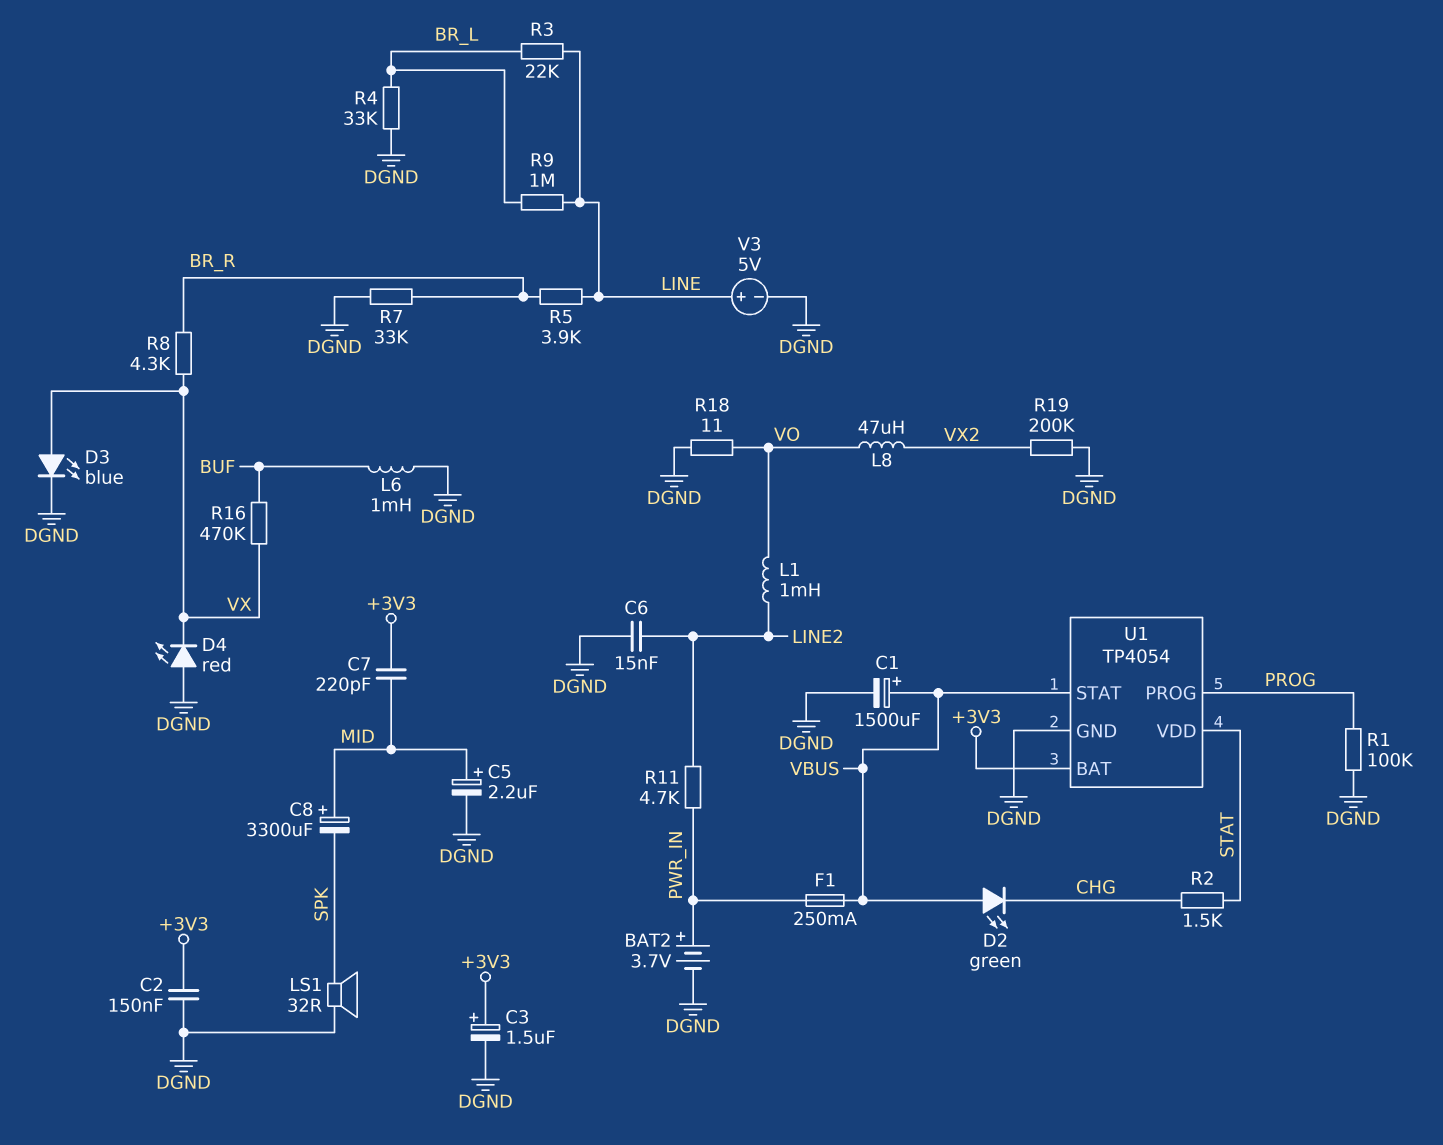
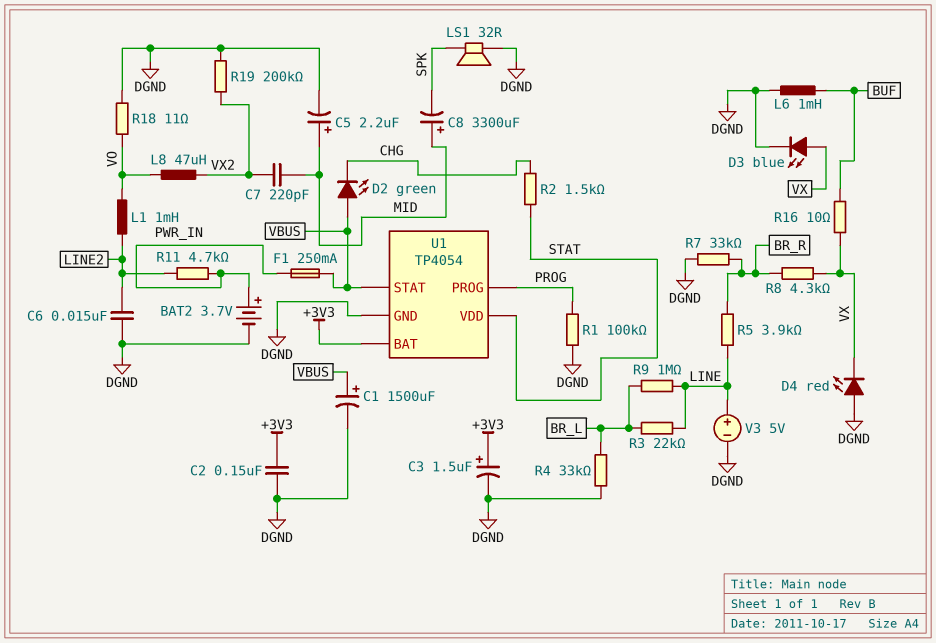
C7: 220pF (+3V3, MID) -> 220pF (MID, VX2)
R16: 470k (BUF, VX) -> 10 (BUF, VX)

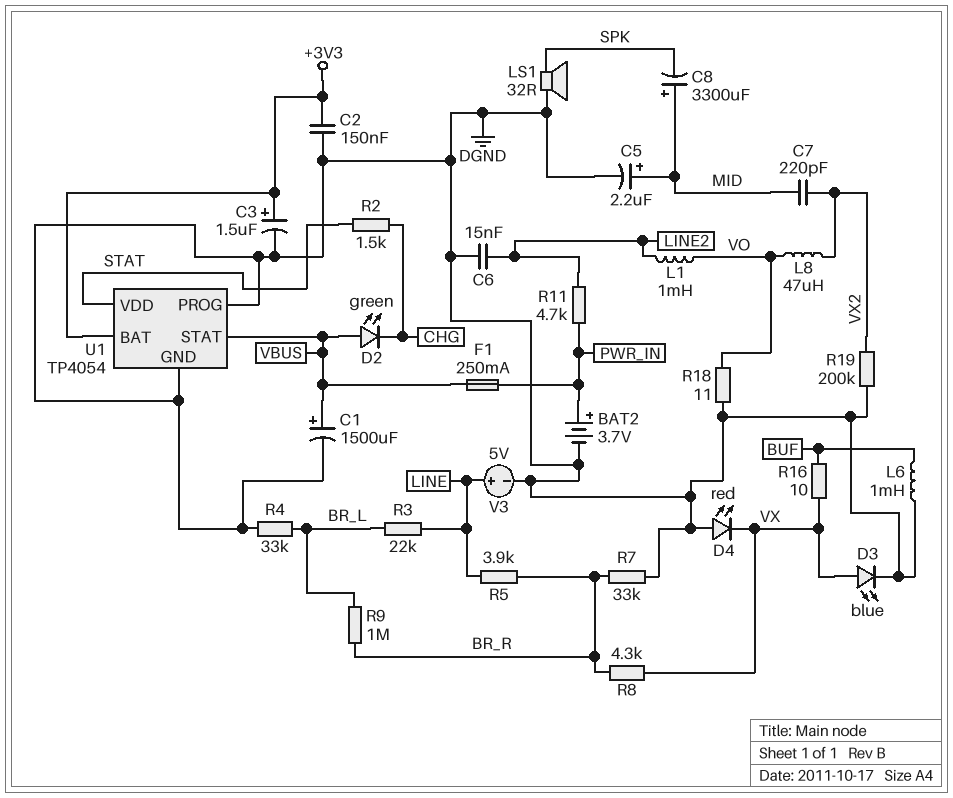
R1: 100k (DGND, PROG) -> none
R9: 1M (BR_L, LINE) -> 1M (BR_L, BR_R)
U1 pin PROG: PROG -> DGND

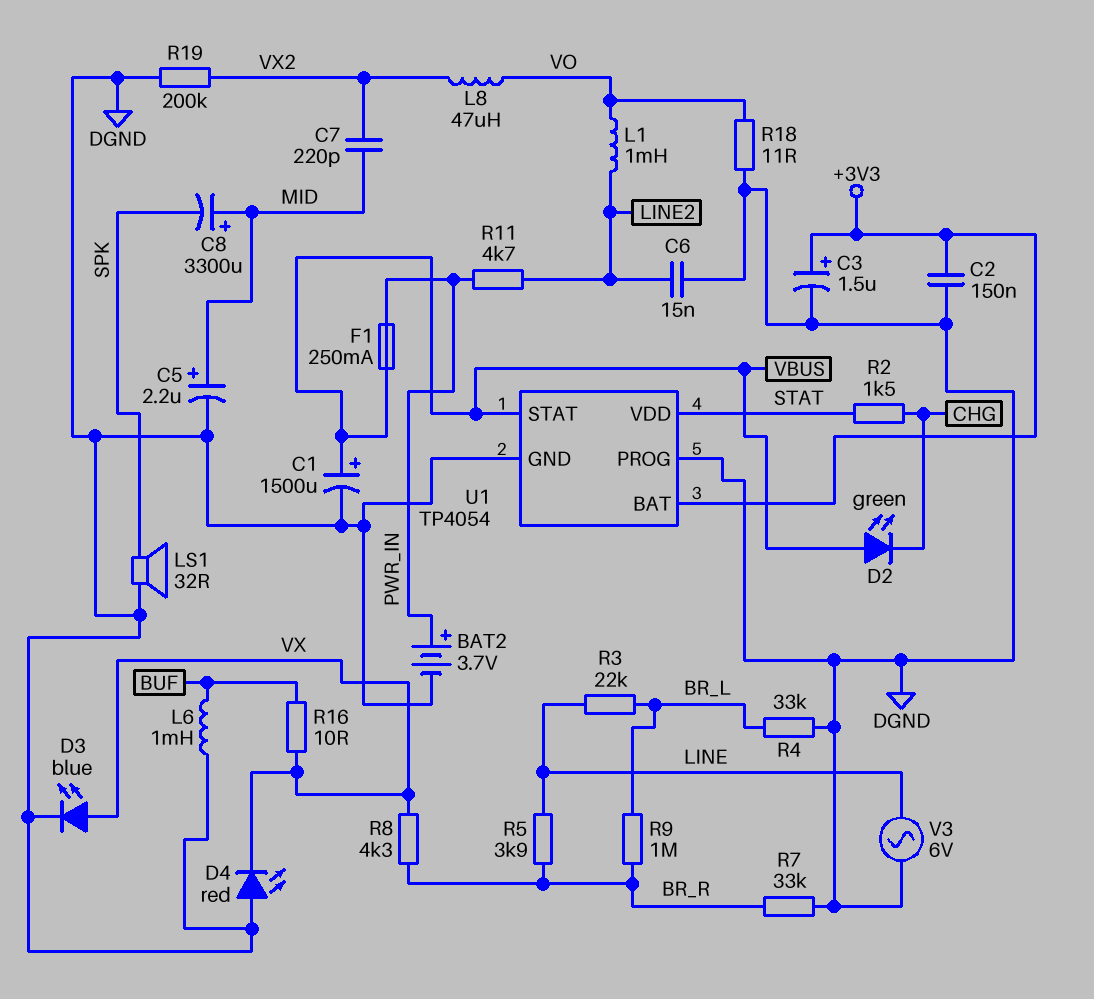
V3: 5V (plus LINE, minus DGND) -> AC 6V (DGND, LINE)

